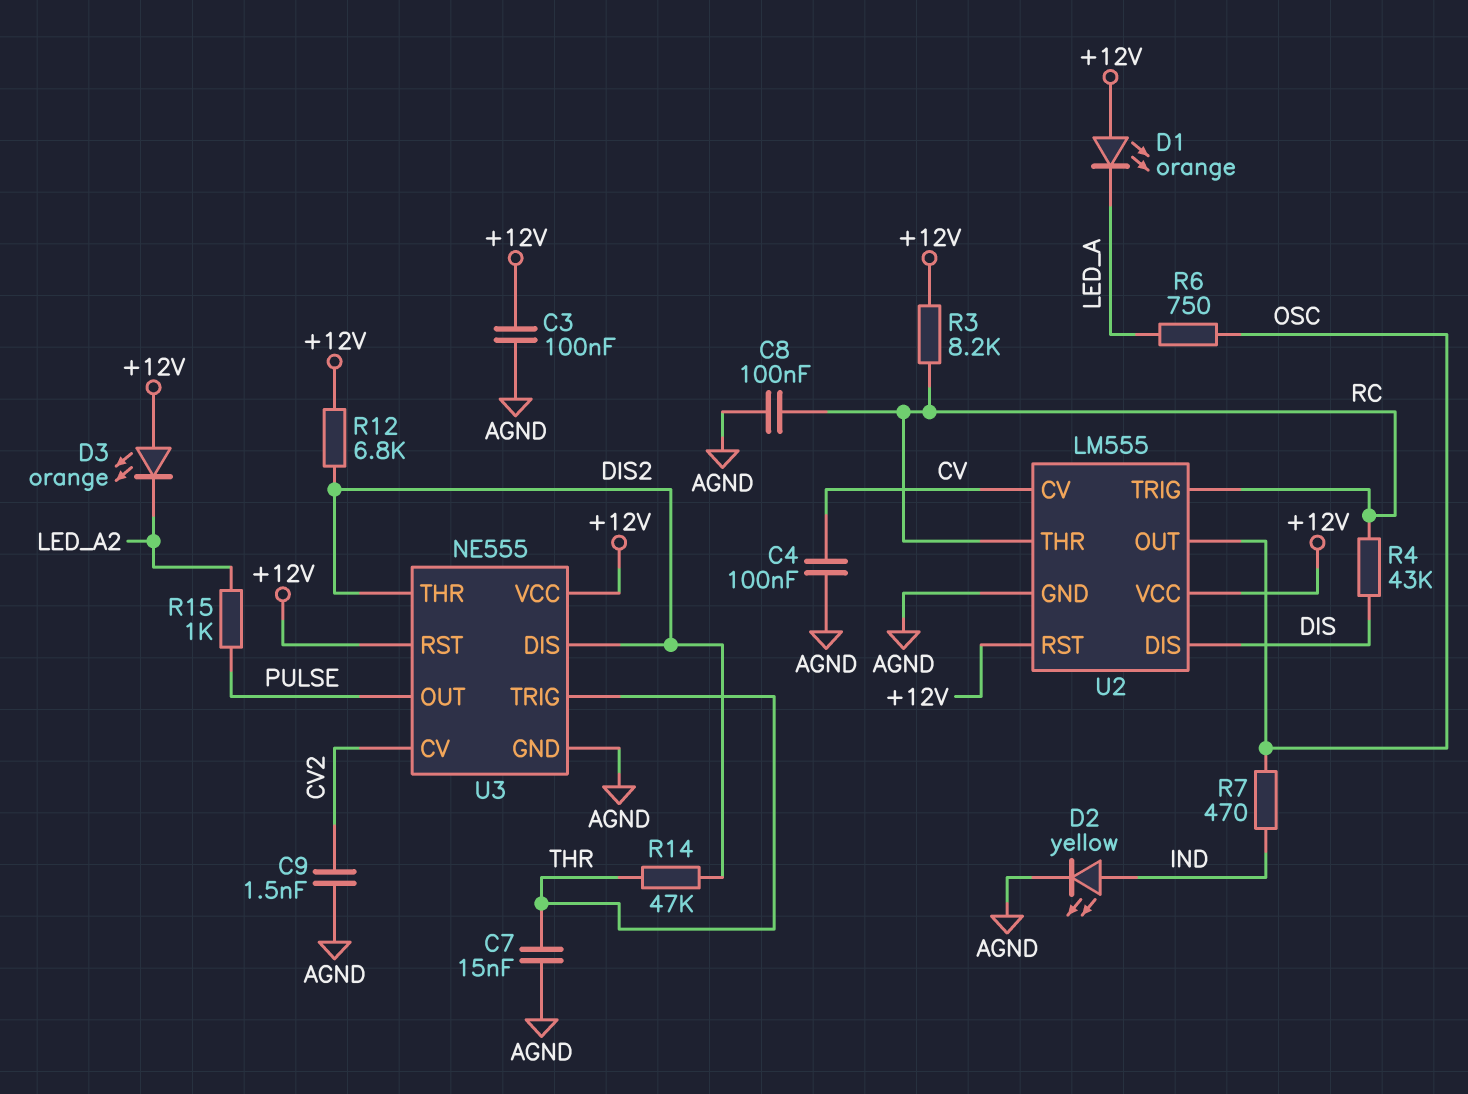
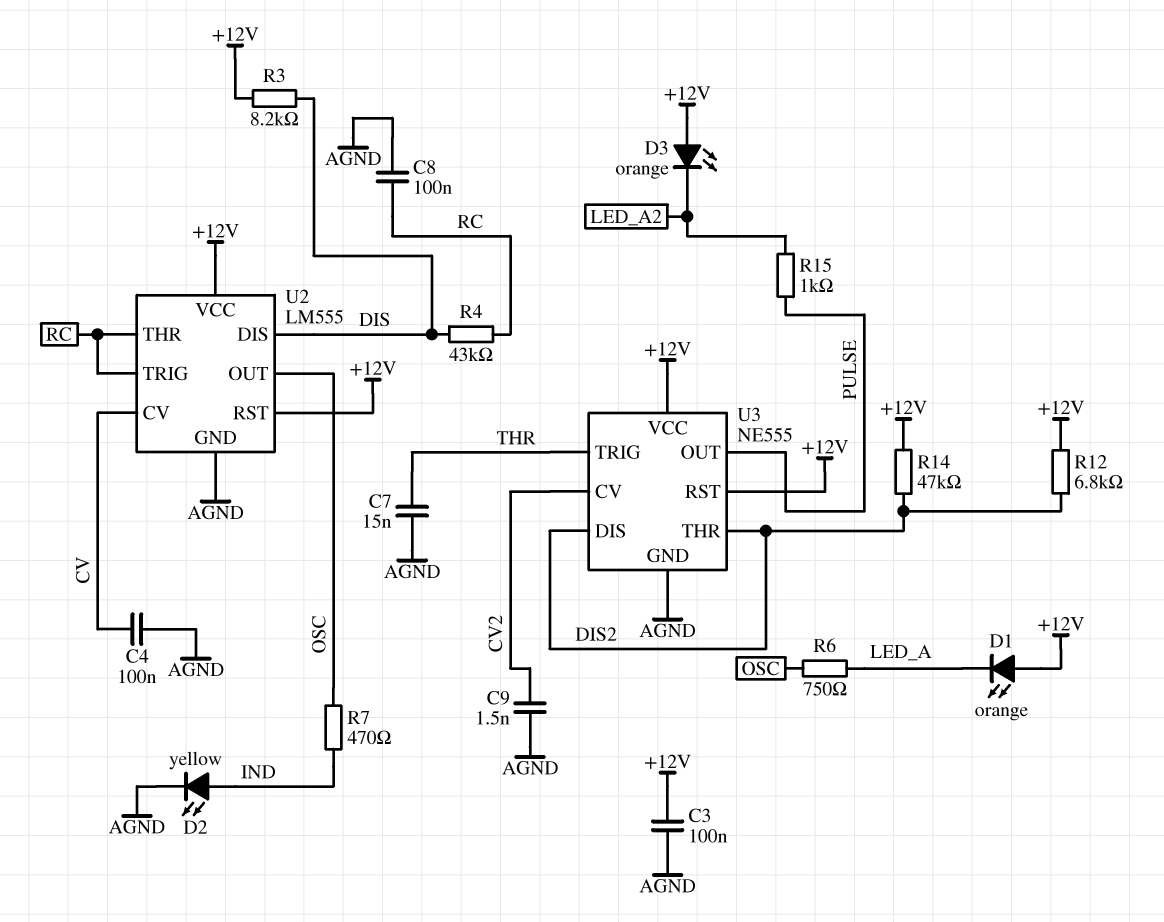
R3: 8.2k (+12V, RC) -> 8.2k (+12V, DIS)
R14: 47k (DIS2, THR) -> 47k (+12V, DIS2)

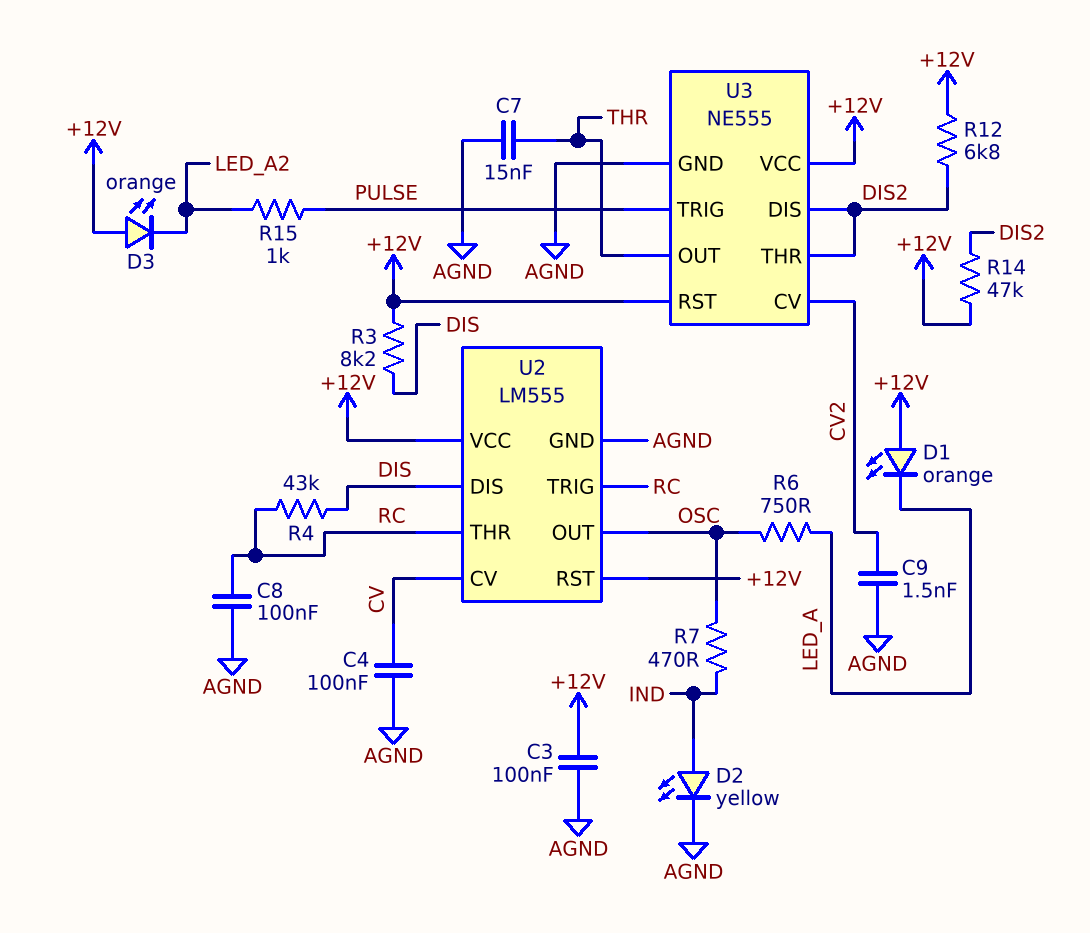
U3 pin OUT: PULSE -> THR
U3 pin TRIG: THR -> PULSE

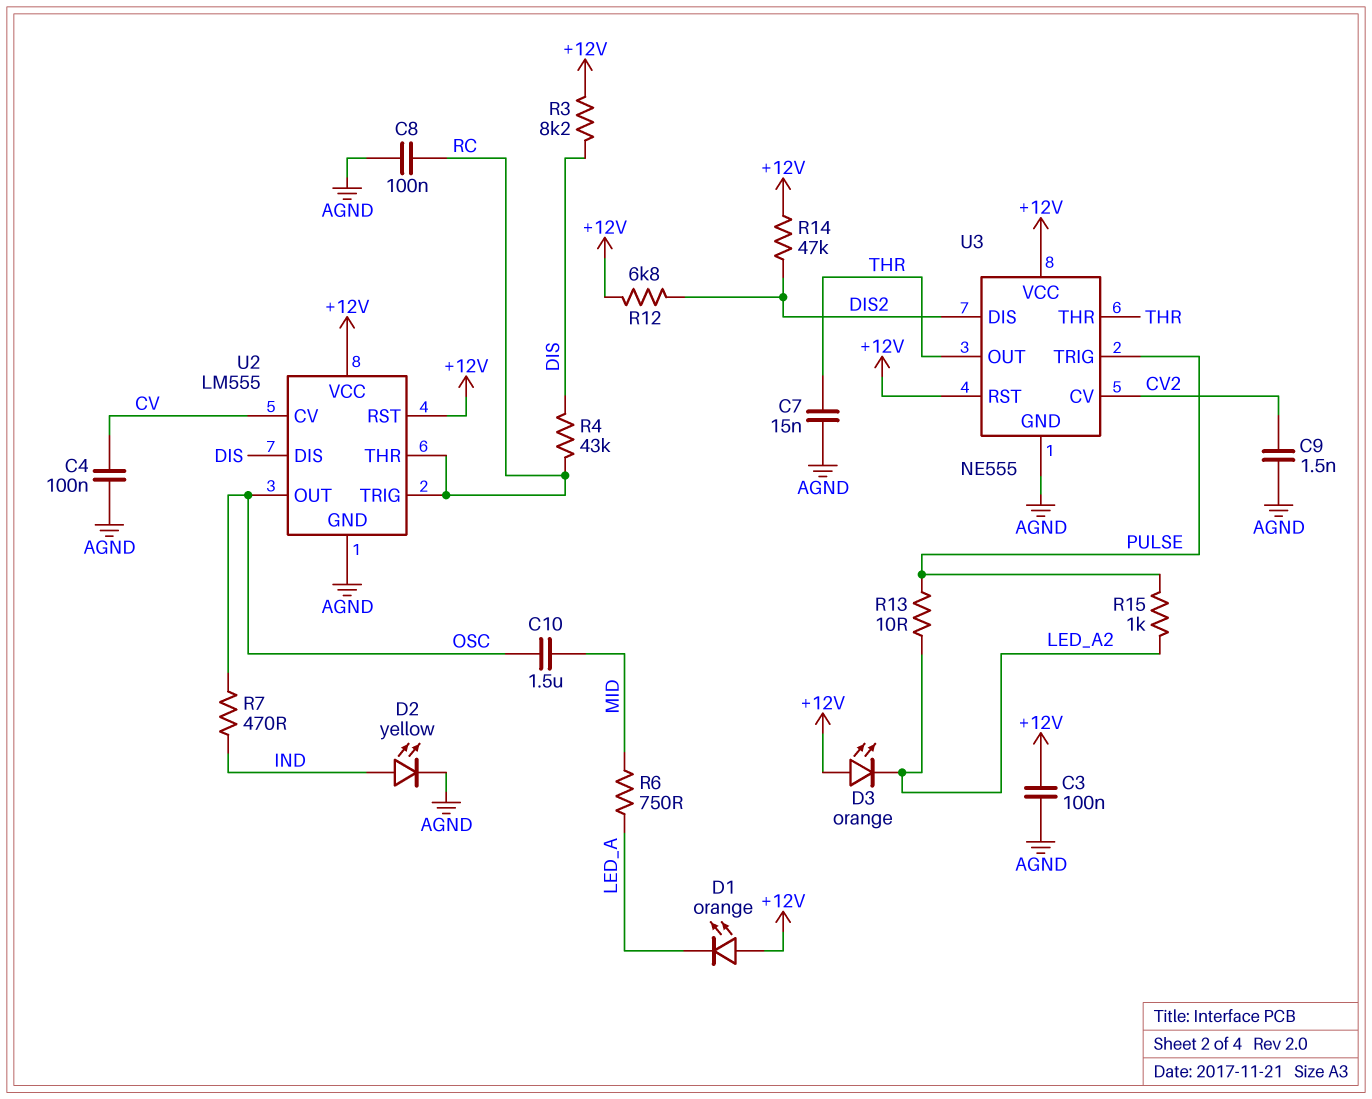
C10: none -> 1.5uF (MID, OSC)
R6: 750 (LED_A, OSC) -> 750 (LED_A, MID)
R13: none -> 10 (LED_A2, PULSE)
U3 pin THR: DIS2 -> THR

